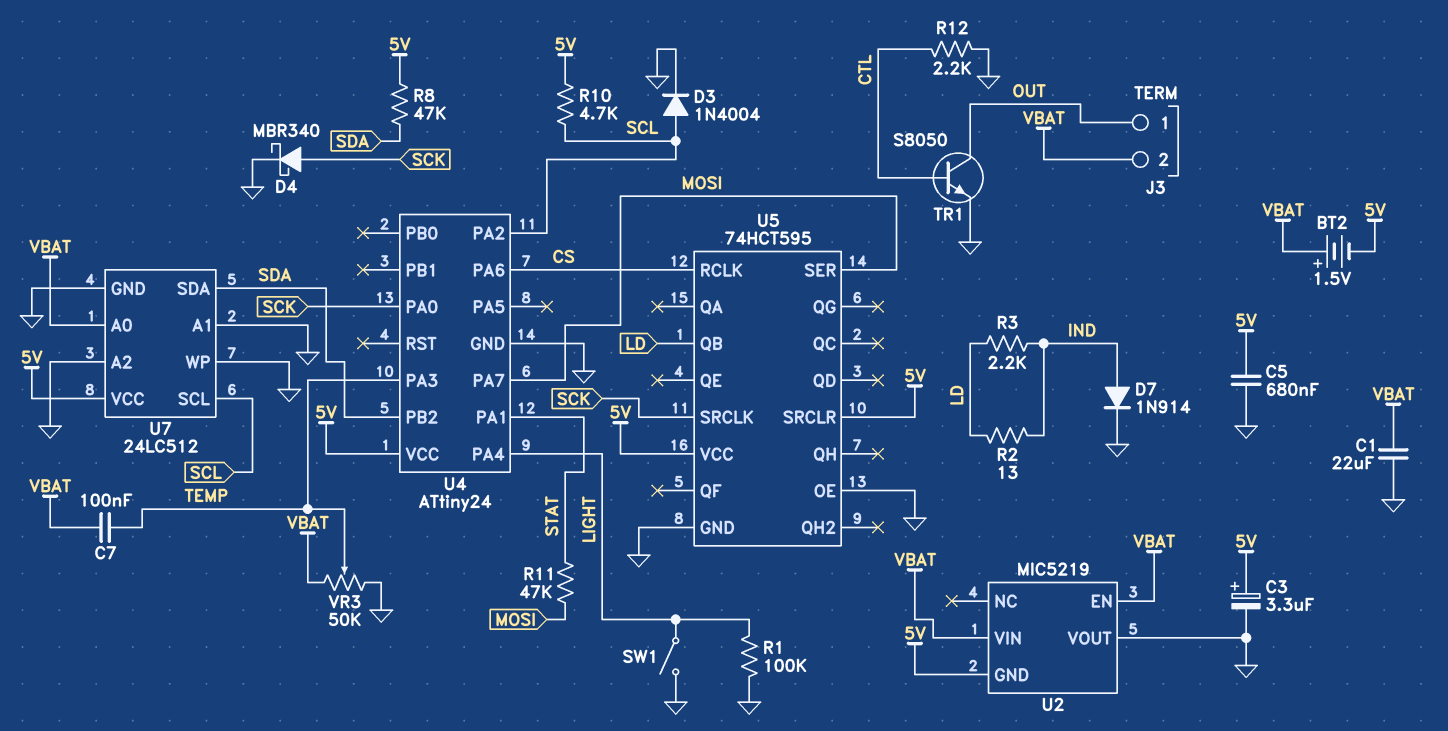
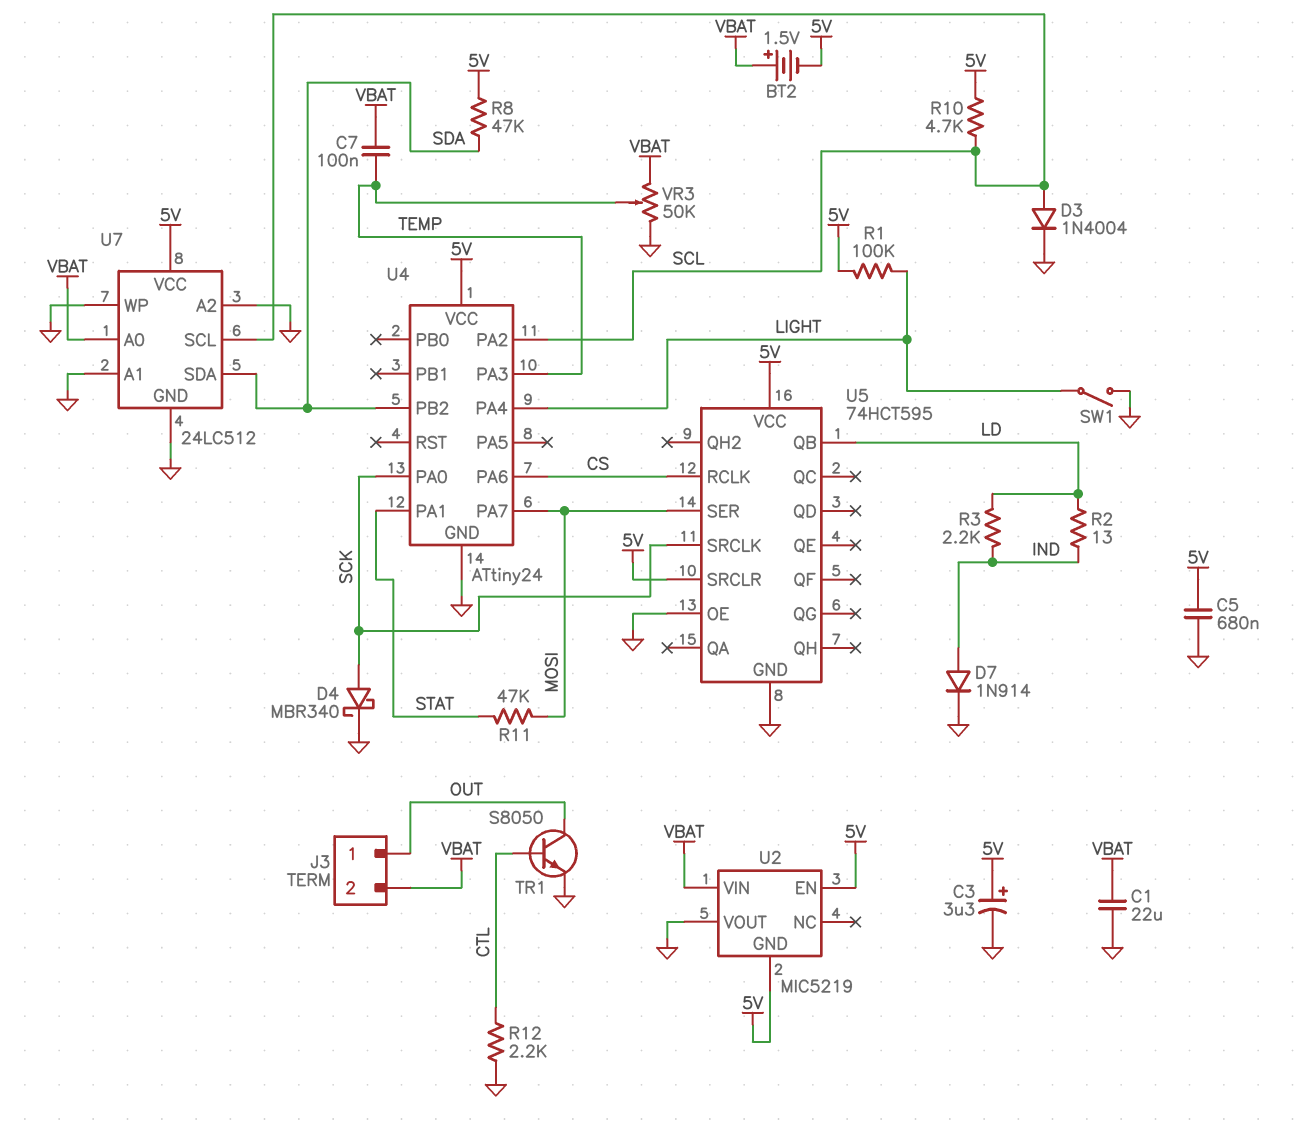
R1: 100k (GND, LIGHT) -> 100k (5V, LIGHT)
U2 pin EN: VBAT -> 5V

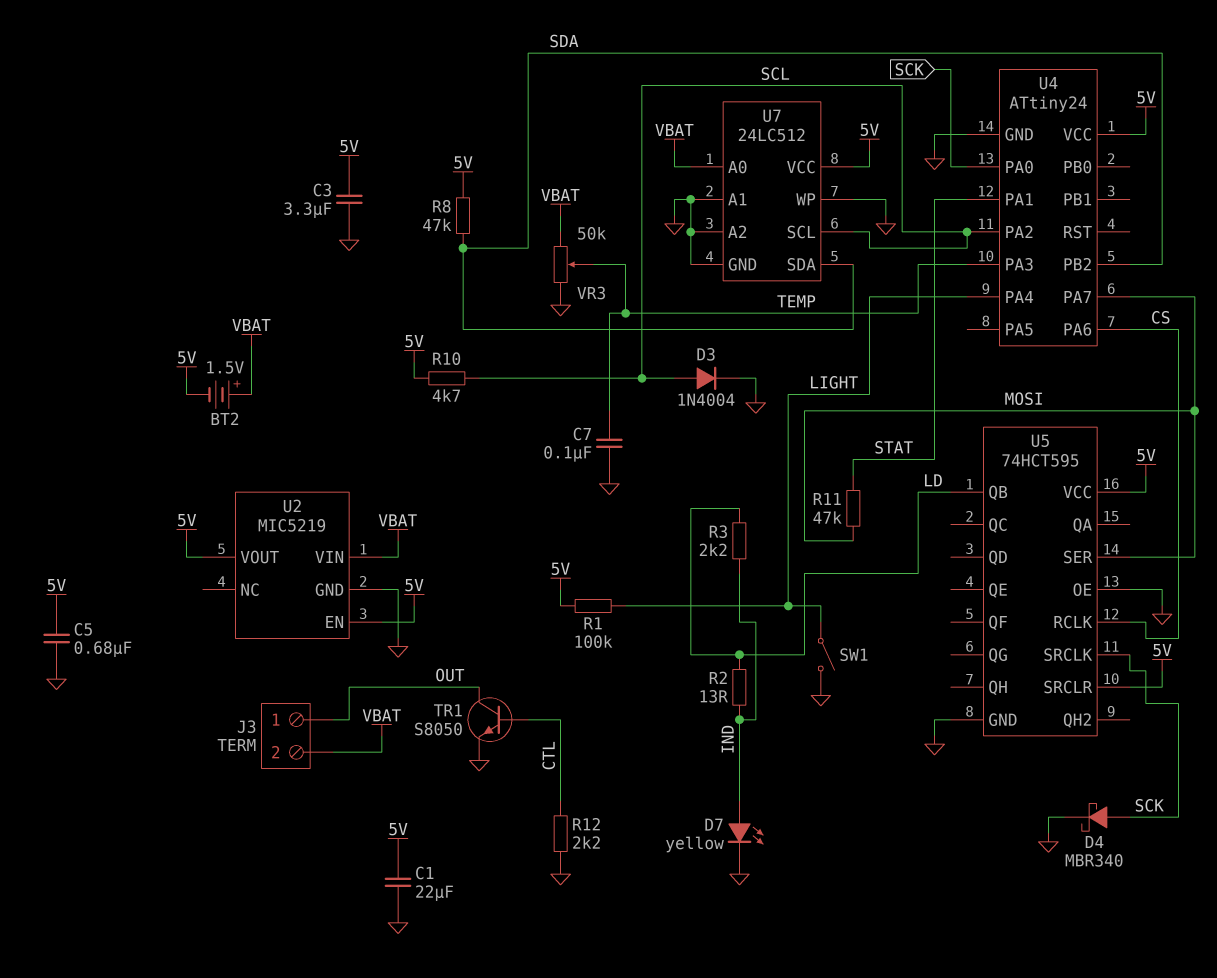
C1: 22uF (GND, VBAT) -> 22uF (5V, GND)
C3: 3.3uF (plus 5V, minus GND) -> 3.3uF (5V, GND)
C7: 100nF (TEMP, VBAT) -> 100nF (GND, TEMP)
D7: diode 1N914 (A IND, K GND) -> LED yellow (A IND, K GND)
U2 pin GND: 5V -> GND
U2 pin VOUT: GND -> 5V

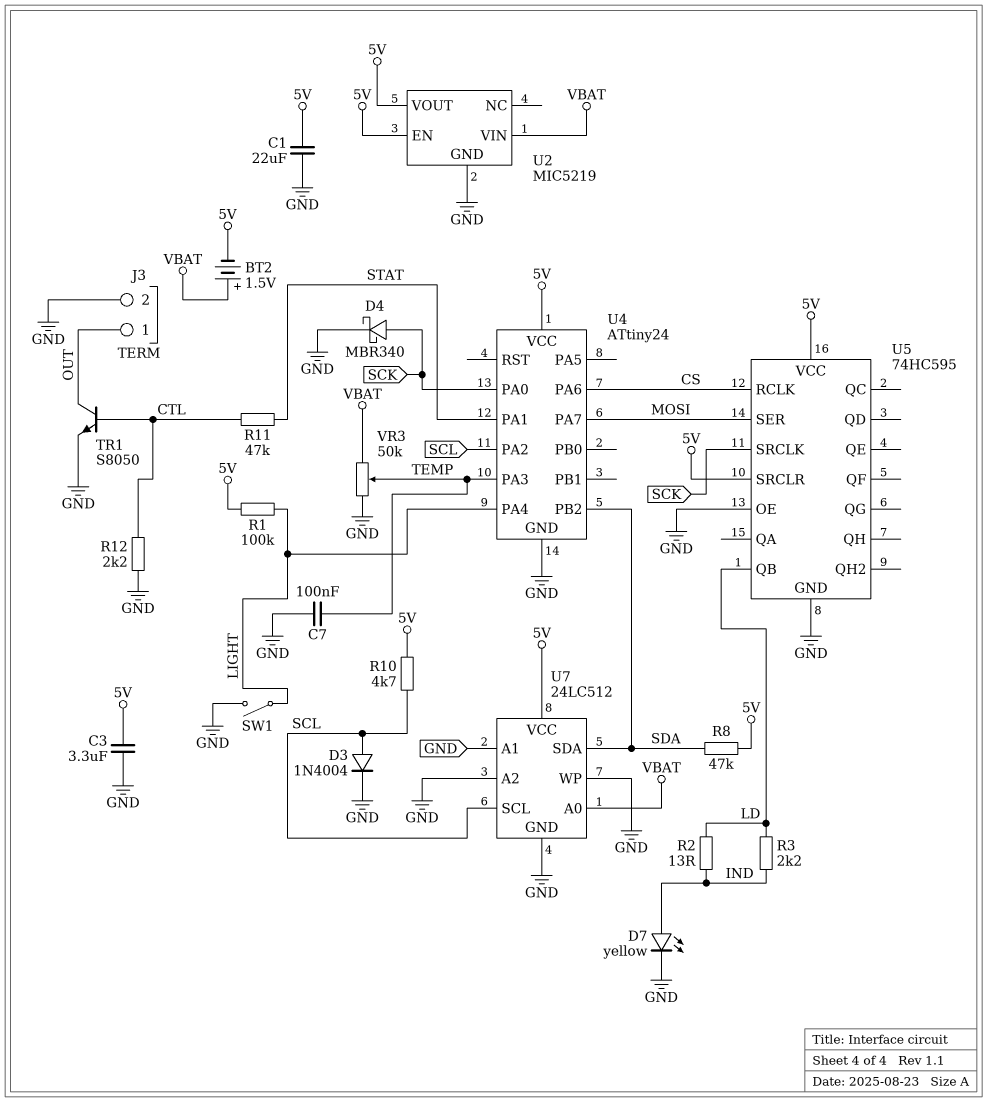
C5: 680nF (5V, GND) -> none
J3 pin 2: VBAT -> GND
R11: 47k (MOSI, STAT) -> 47k (CTL, STAT)
U5: 74HCT595 -> 74HC595

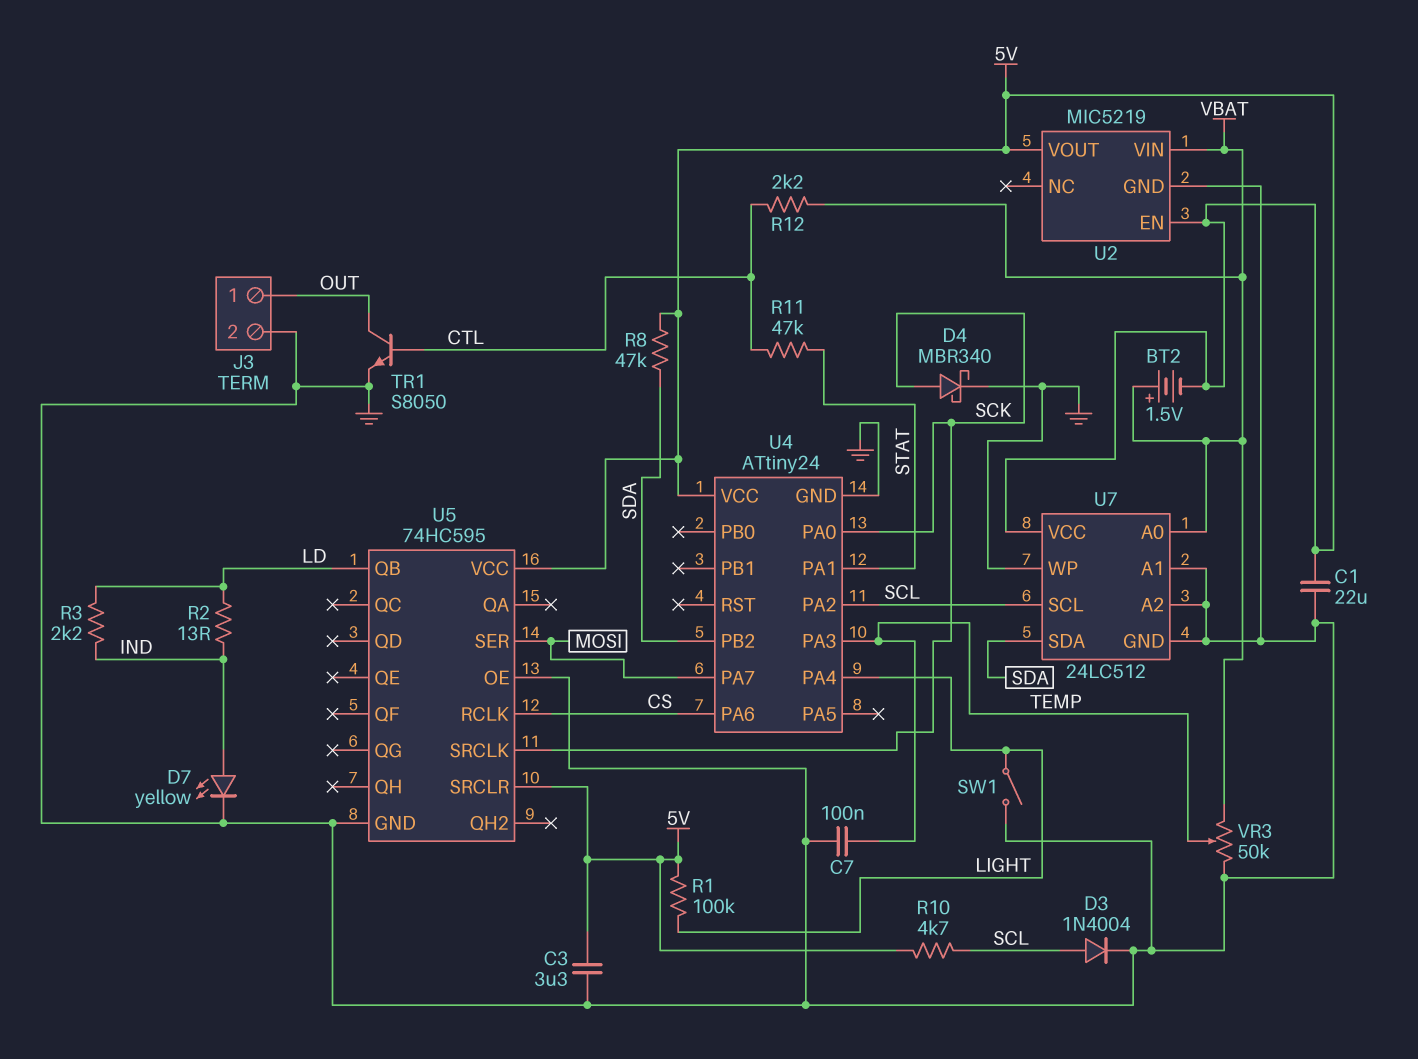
R12: 2.2k (CTL, GND) -> 2.2k (CTL, VBAT)

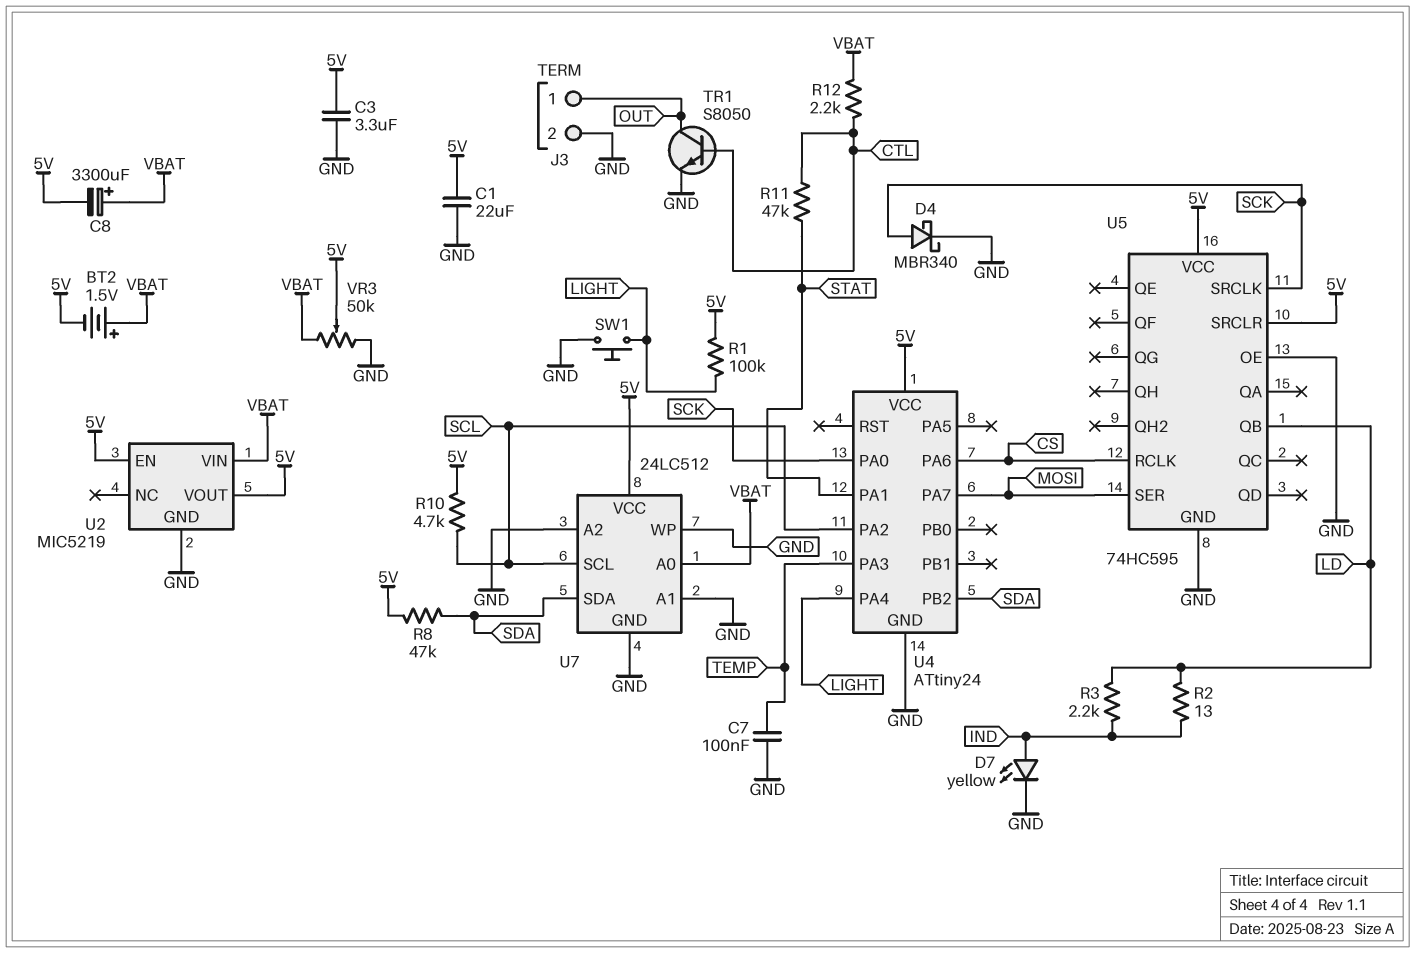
C8: none -> 3300uF (plus VBAT, minus 5V)
D3: diode 1N4004 (A SCL, K GND) -> none
SW1: switch (GND, LIGHT) -> button (GND, LIGHT)
VR3: 50k (GND, VBAT, wiper TEMP) -> 50k (GND, VBAT, wiper 5V)

